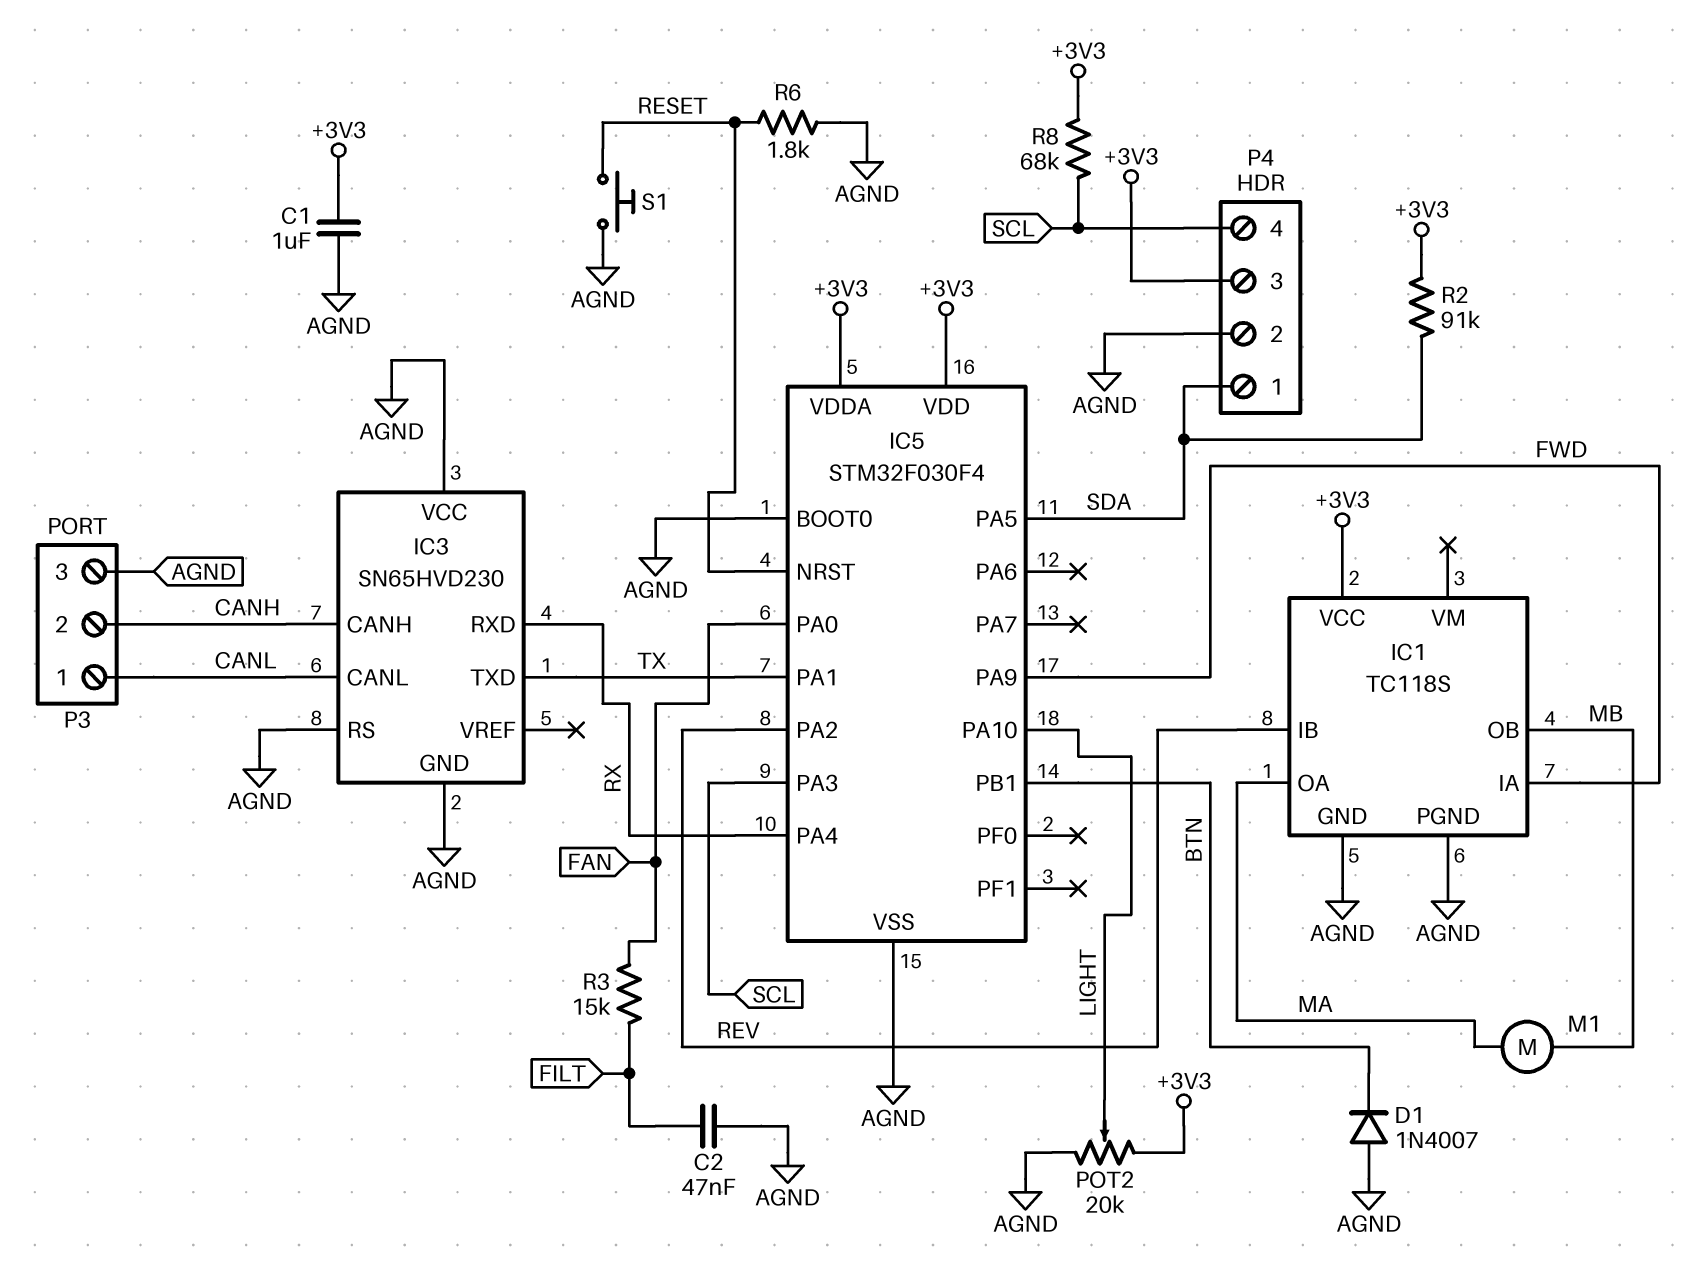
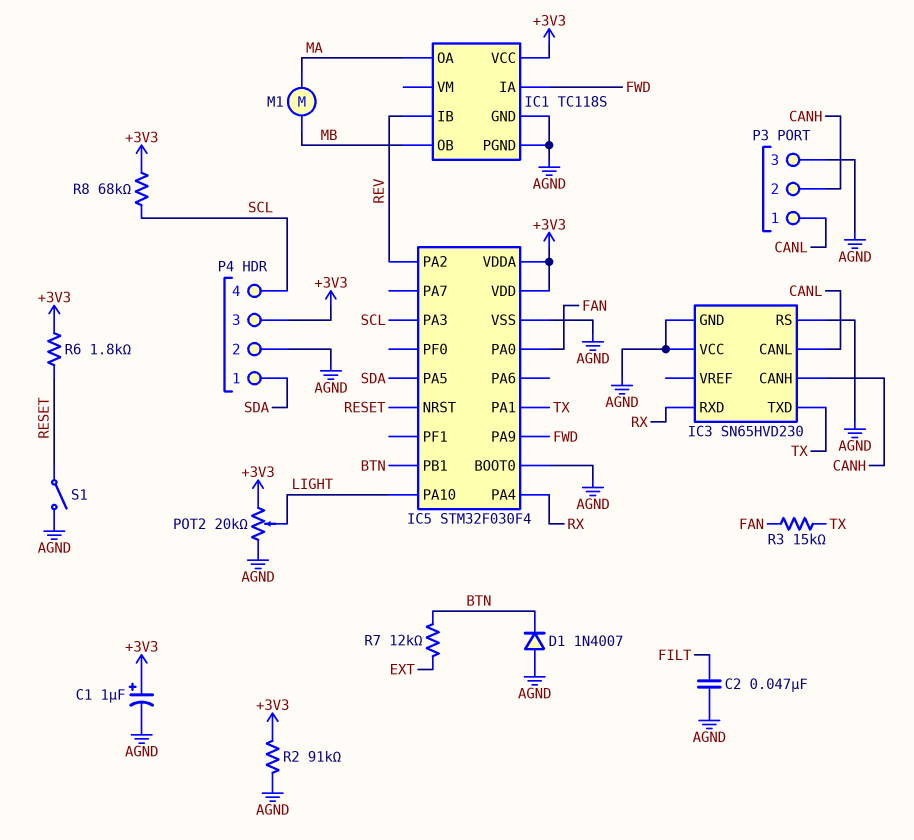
C1: 1uF (+3V3, AGND) -> 1uF (plus +3V3, minus AGND)
R2: 91k (+3V3, SDA) -> 91k (+3V3, AGND)
R3: 15k (FAN, FILT) -> 15k (FAN, TX)
R6: 1.8k (AGND, RESET) -> 1.8k (+3V3, RESET)
R7: none -> 12k (BTN, EXT)
S1: button (AGND, RESET) -> switch (AGND, RESET)

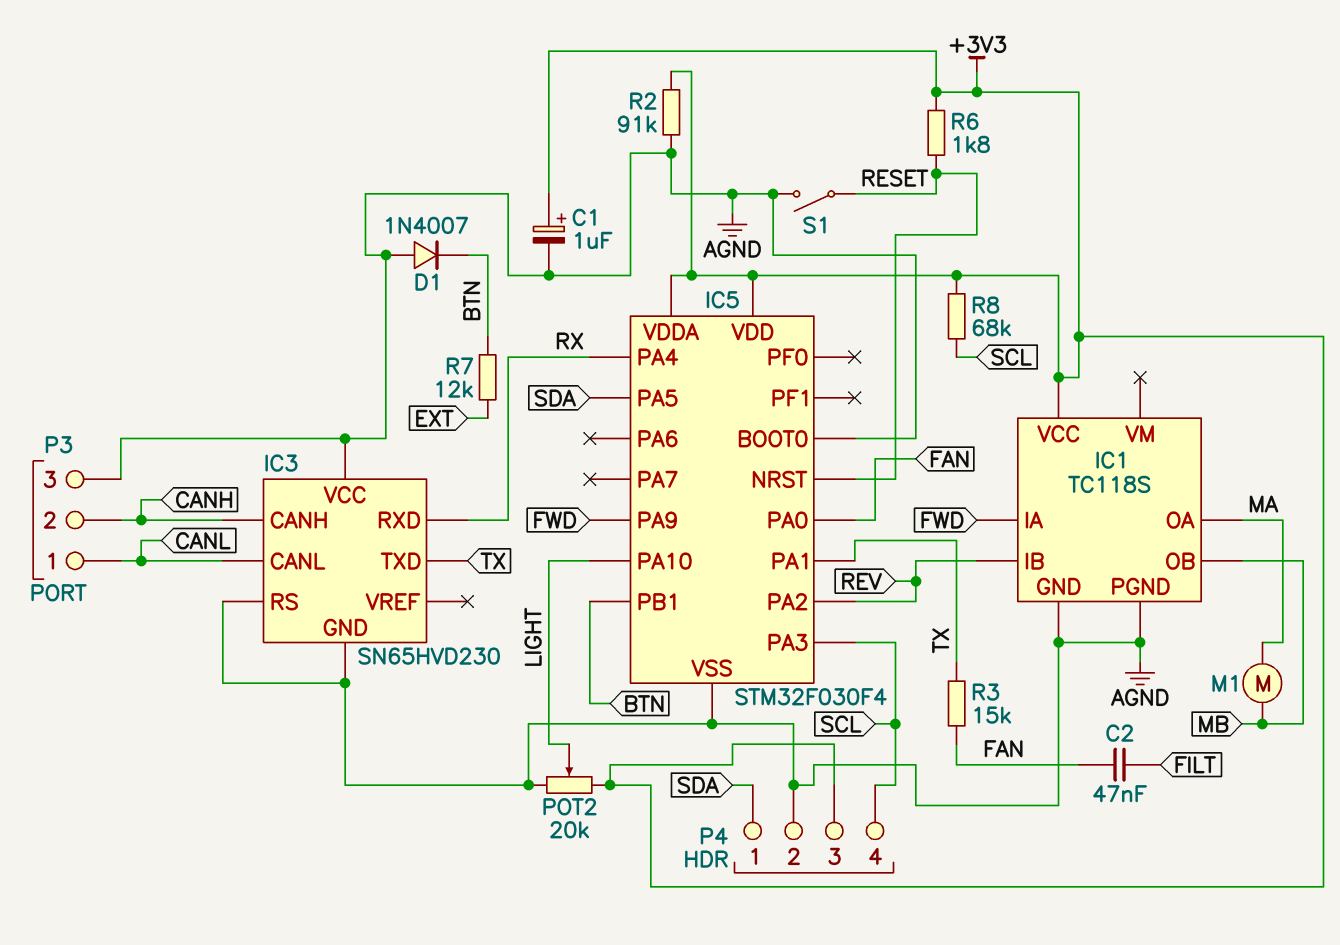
C2: 47nF (AGND, FILT) -> 47nF (FAN, FILT)

